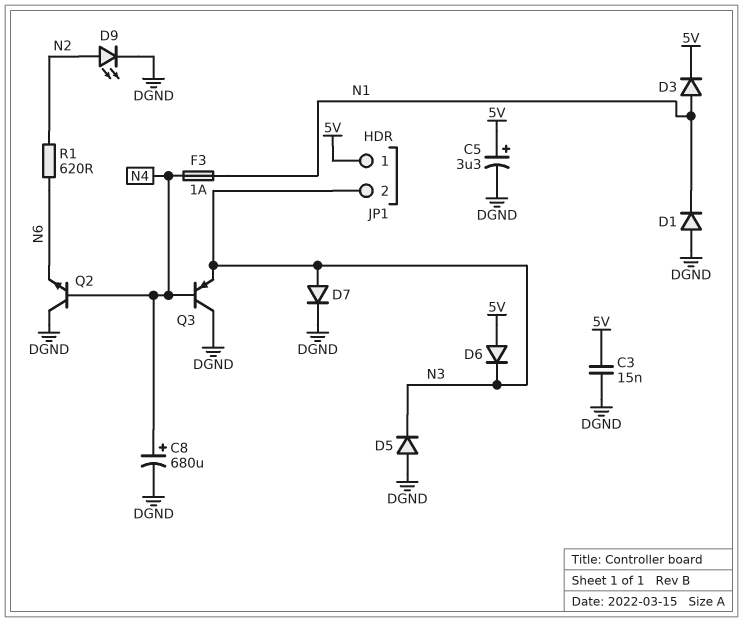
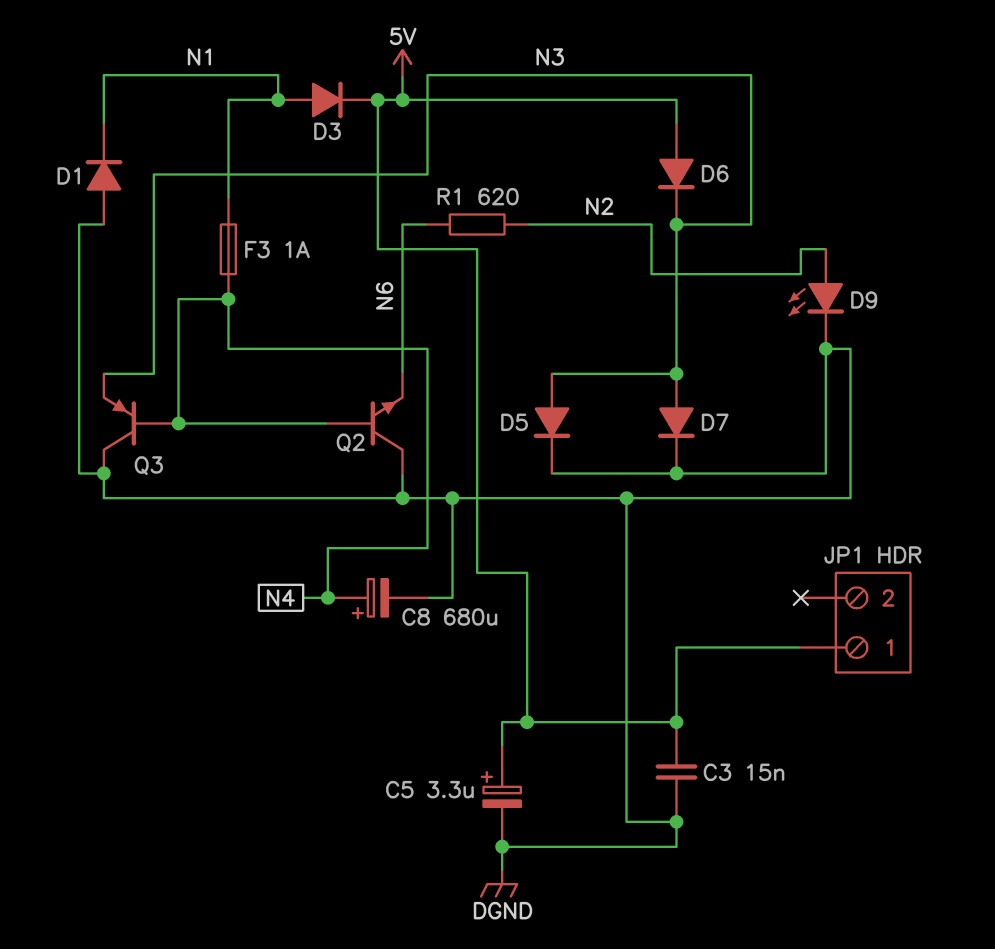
D5: diode (A DGND, K N3) -> diode (A N3, K DGND)
JP1 pin 2: N3 -> none

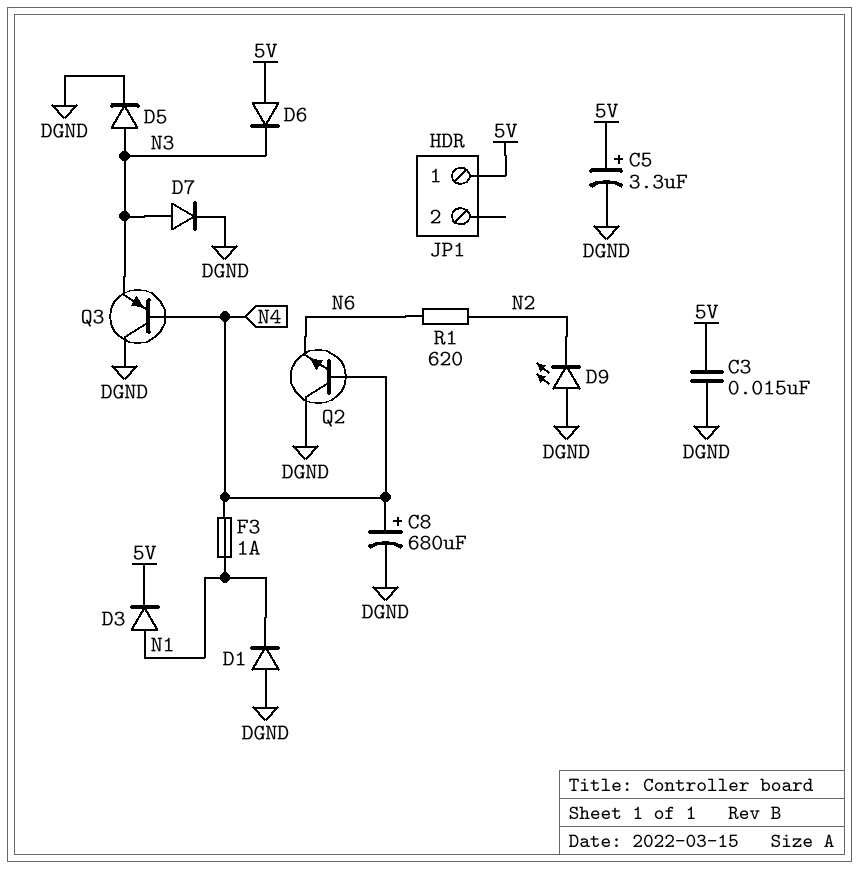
D9: LED (A N2, K DGND) -> LED (A DGND, K N2)

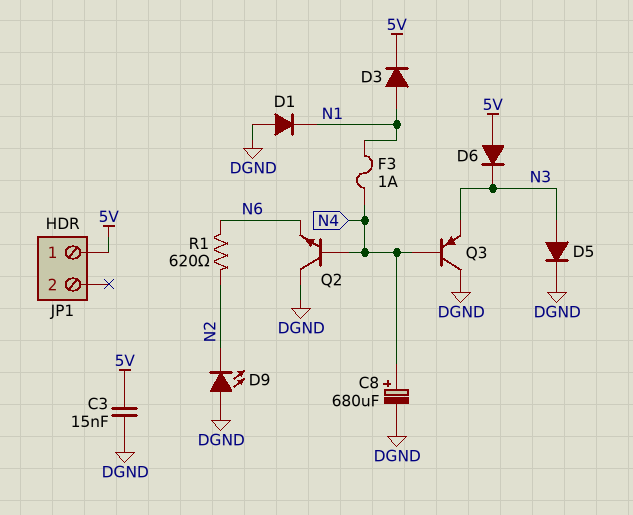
C5: 3.3uF (plus 5V, minus DGND) -> none
D7: diode (A N3, K DGND) -> none

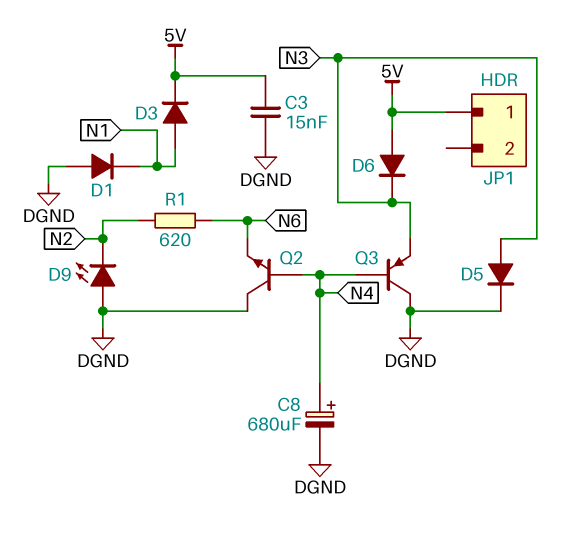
F3: 1A (N1, N4) -> none

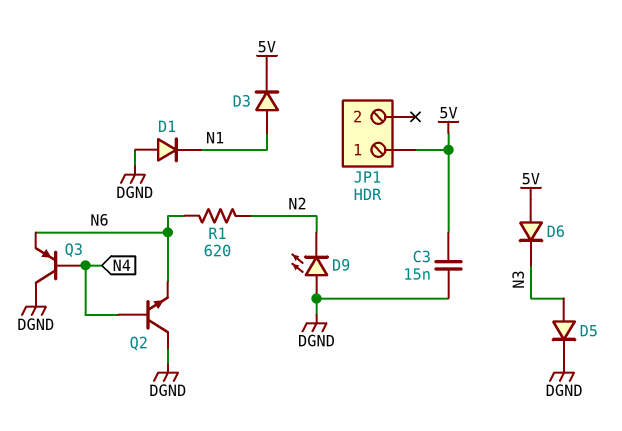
C8: 680uF (plus N4, minus DGND) -> none
Q3: PNP (B N4, C DGND, E N3) -> PNP (B N4, C DGND, E N6)

